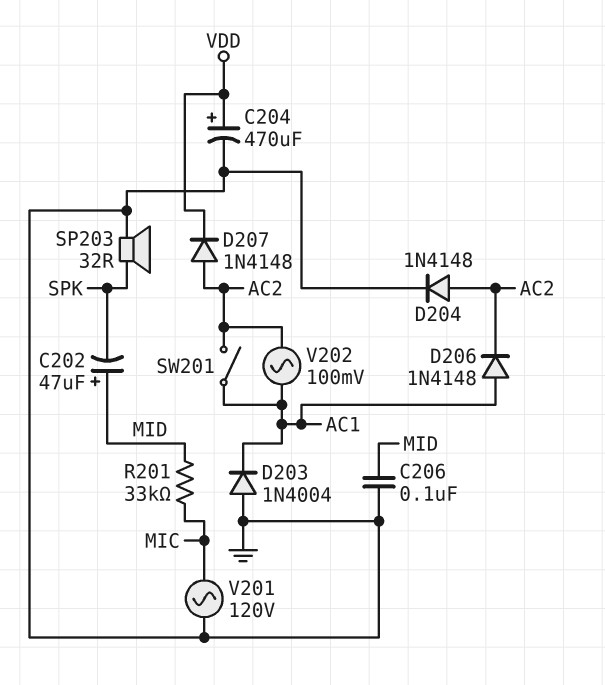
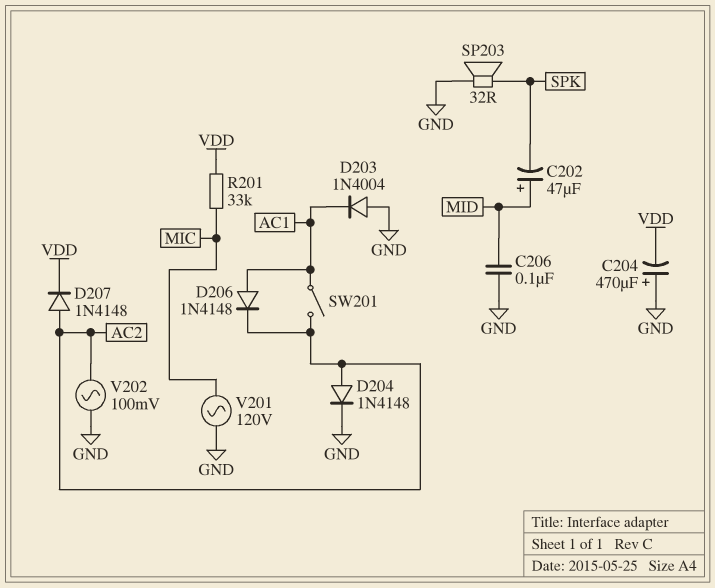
C204: 470uF (plus VDD, minus GND) -> 470uF (plus GND, minus VDD)
R201: 33k (MIC, MID) -> 33k (MIC, VDD)
V202: AC 100mV (AC1, AC2) -> AC 100mV (AC2, GND)

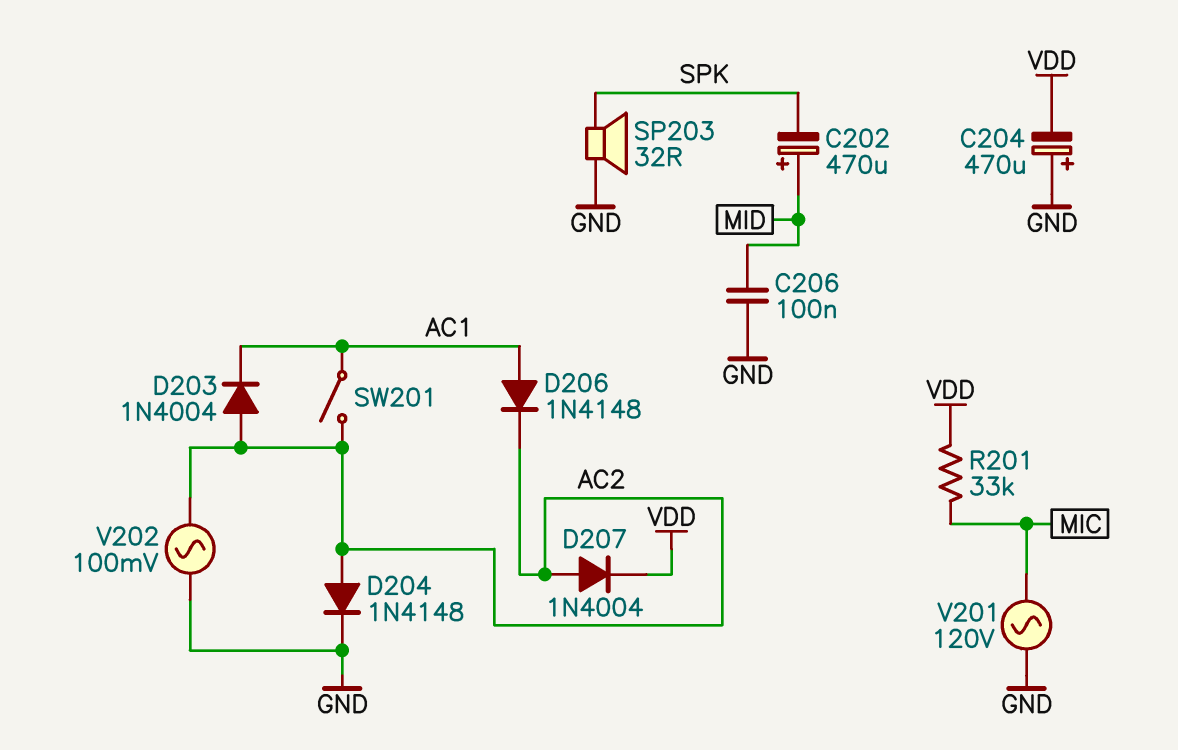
C202: 47uF (plus MID, minus SPK) -> 470uF (plus MID, minus SPK)
D203: diode 1N4004 (A GND, K AC1) -> diode 1N4004 (A AC2, K AC1)
D207: diode 1N4148 (A AC2, K VDD) -> diode 1N4004 (A AC2, K VDD)

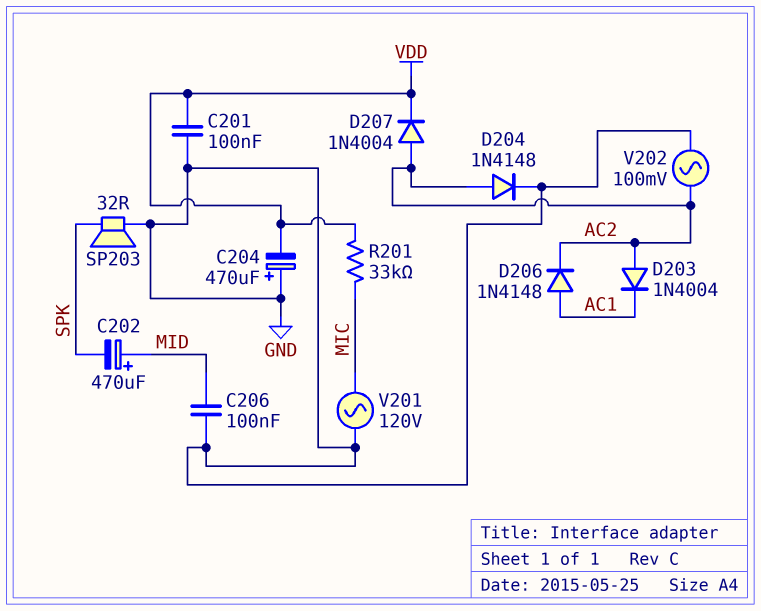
C201: none -> 100nF (GND, VDD)
SW201: switch (AC1, AC2) -> none

